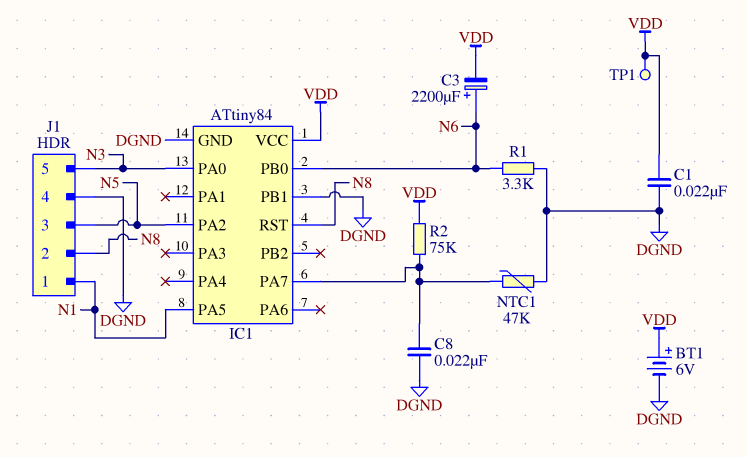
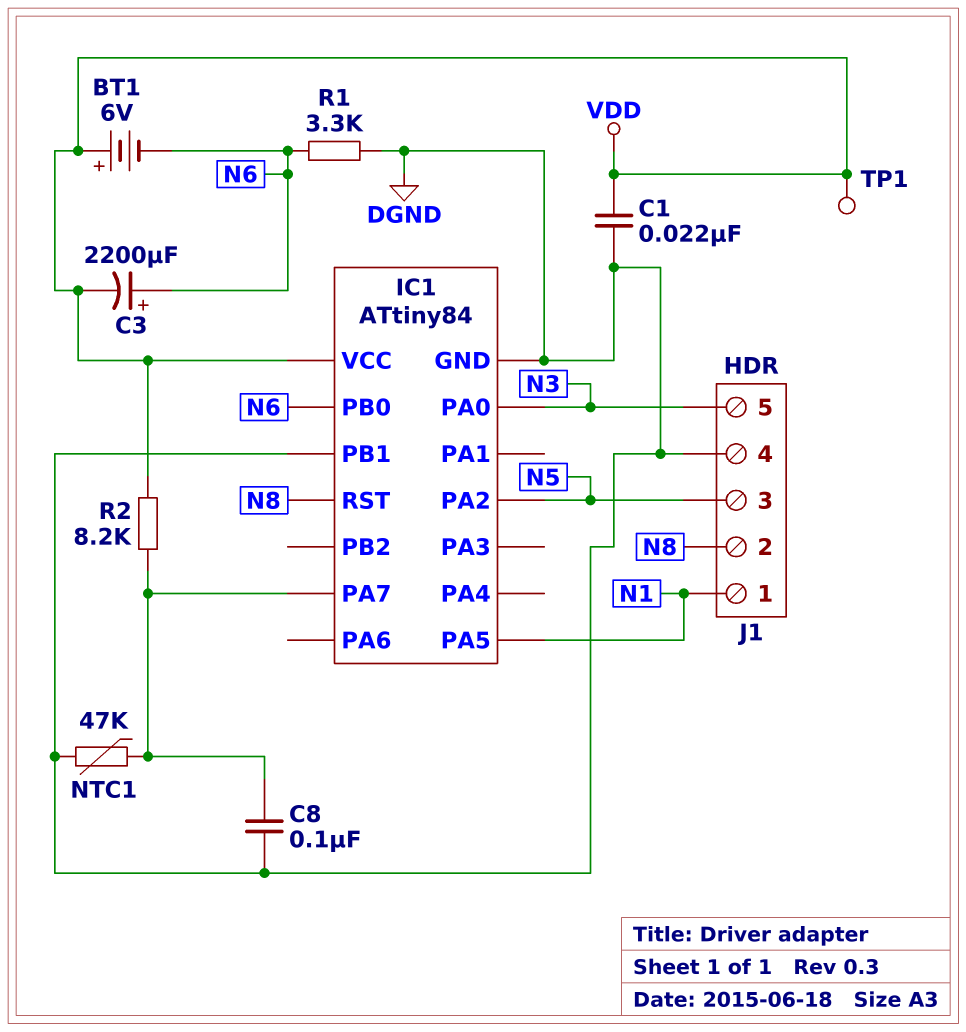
BT1: 6V (plus VDD, minus DGND) -> 6V (plus VDD, minus N6)
C8: 22nF (DGND, IC1/PA7) -> 100nF (DGND, IC1/PA7)
R2: 75k (IC1/PA7, VDD) -> 8.2k (IC1/PA7, VDD)

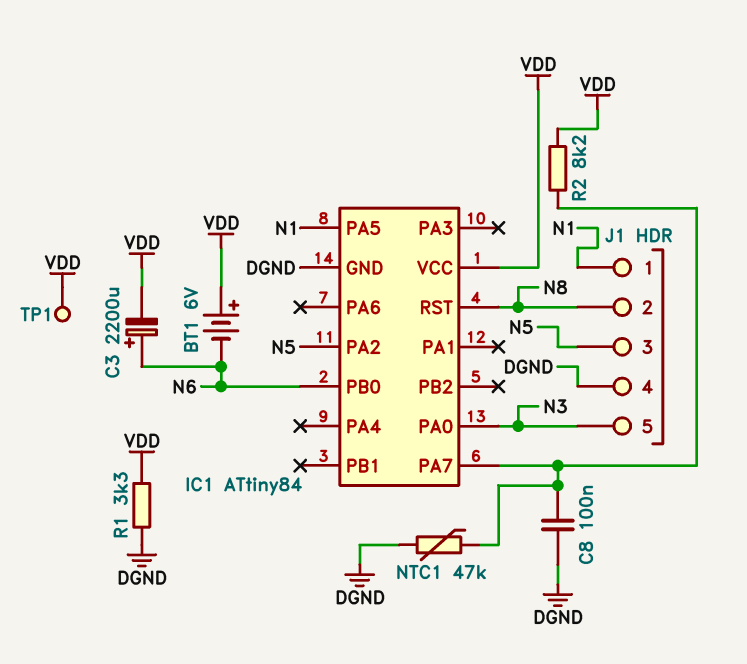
C1: 22nF (DGND, VDD) -> none
IC1 pin PB1: DGND -> none
R1: 3.3k (DGND, N6) -> 3.3k (DGND, VDD)

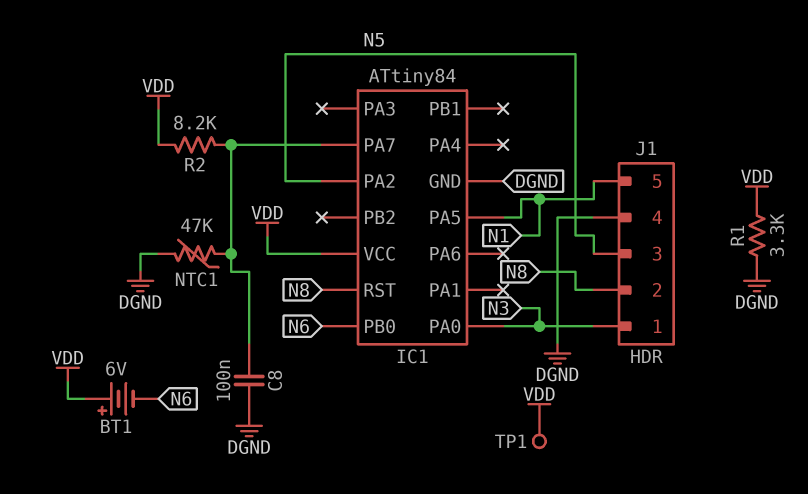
C3: 2200uF (plus N6, minus VDD) -> none
J1 pin 1: N1 -> N3
J1 pin 5: N3 -> N1

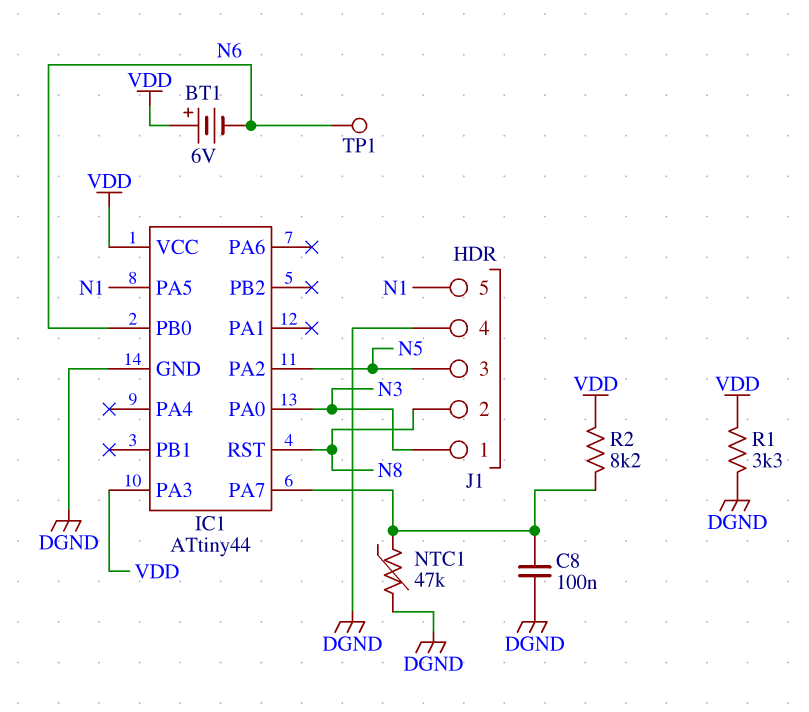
IC1: ATtiny84 -> ATtiny44
IC1 pin PA3: none -> VDD
TP1: test point (VDD) -> test point (N6)

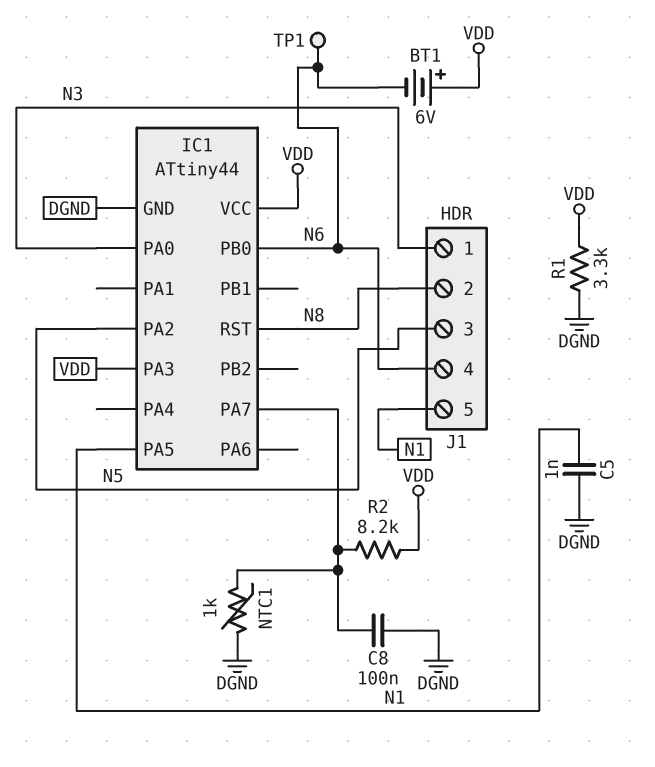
C5: none -> 1nF (DGND, N1)
J1 pin 4: DGND -> N6
NTC1: 47k (DGND, IC1/PA7) -> 1k (DGND, IC1/PA7)

